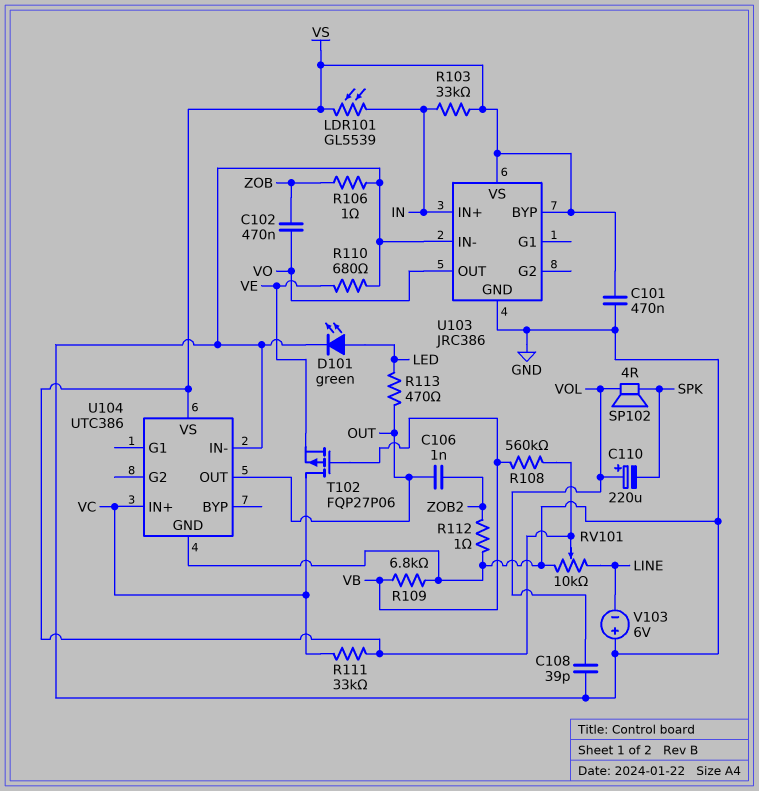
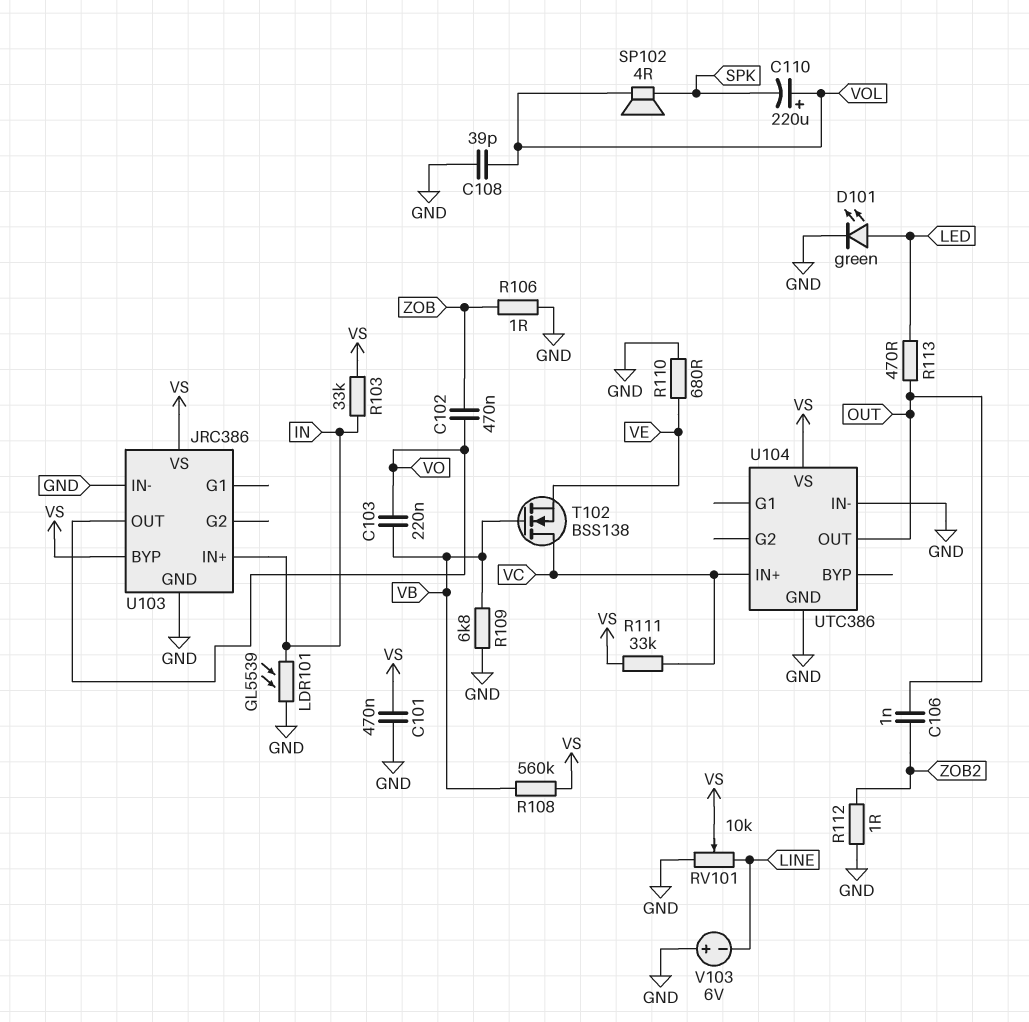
C103: none -> 220nF (VB, VO)
LDR101: GL5539 (IN, VS) -> GL5539 (GND, IN)
T102: PMOS FQP27P06 (G VB, D VC, S VE) -> NMOS BSS138 (G VB, D VC, S VE)

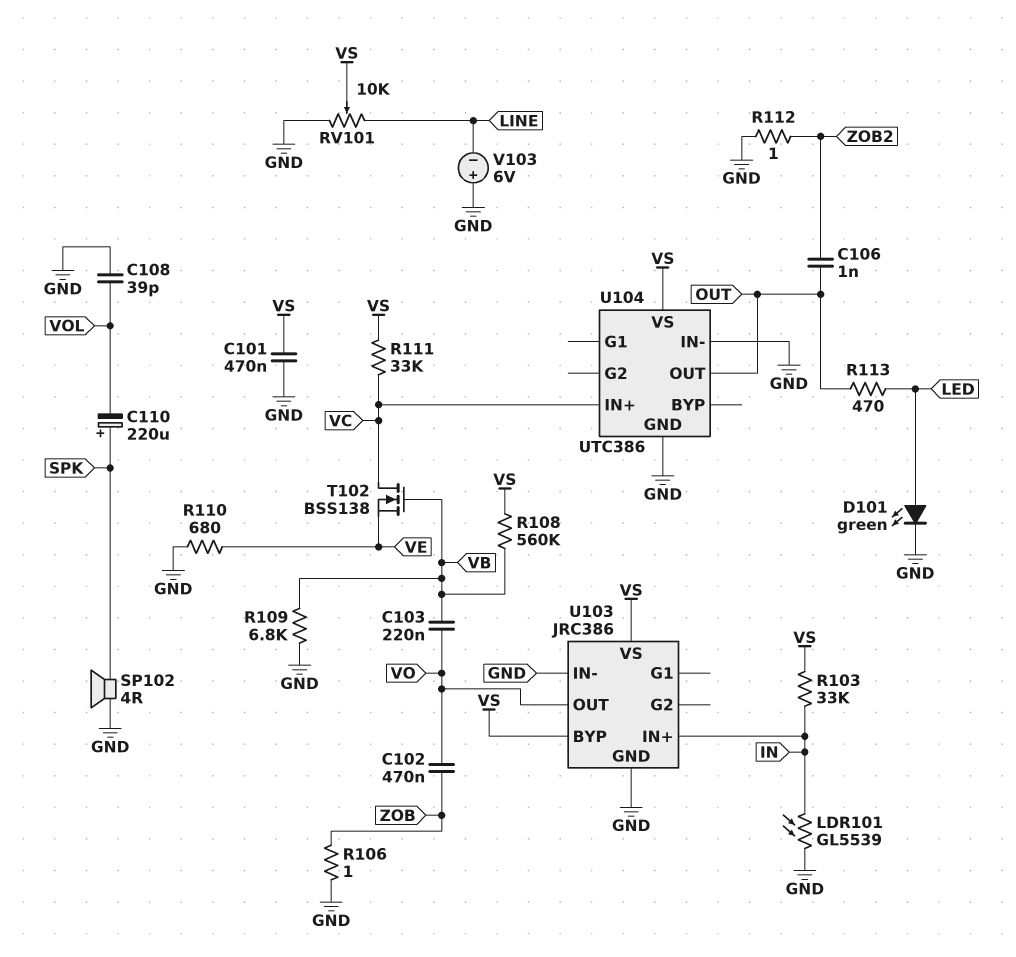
C110: 220uF (plus VOL, minus SPK) -> 220uF (plus SPK, minus VOL)
SP102: speaker 4R (SPK, VOL) -> speaker 4R (GND, SPK)

